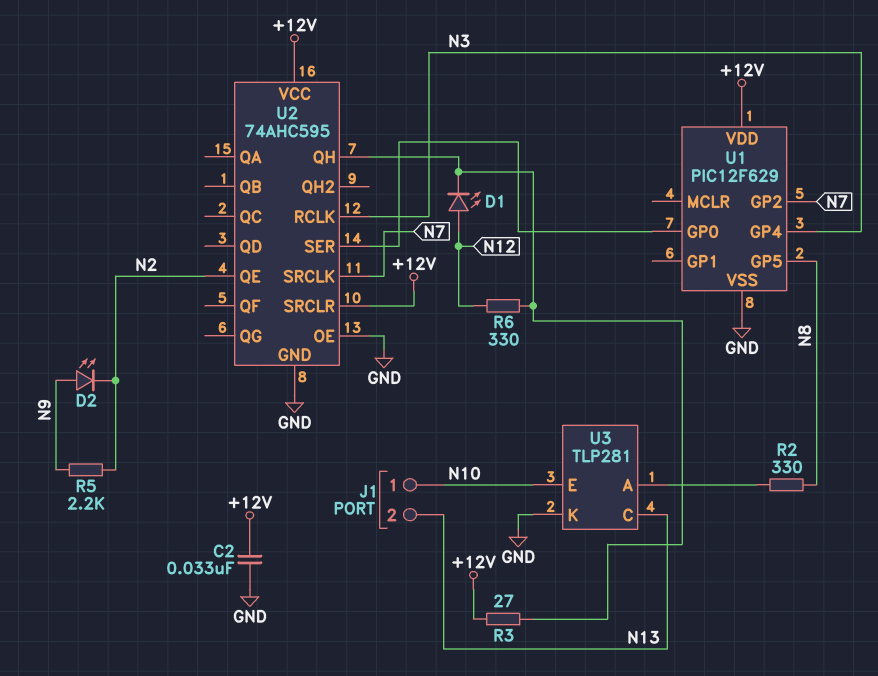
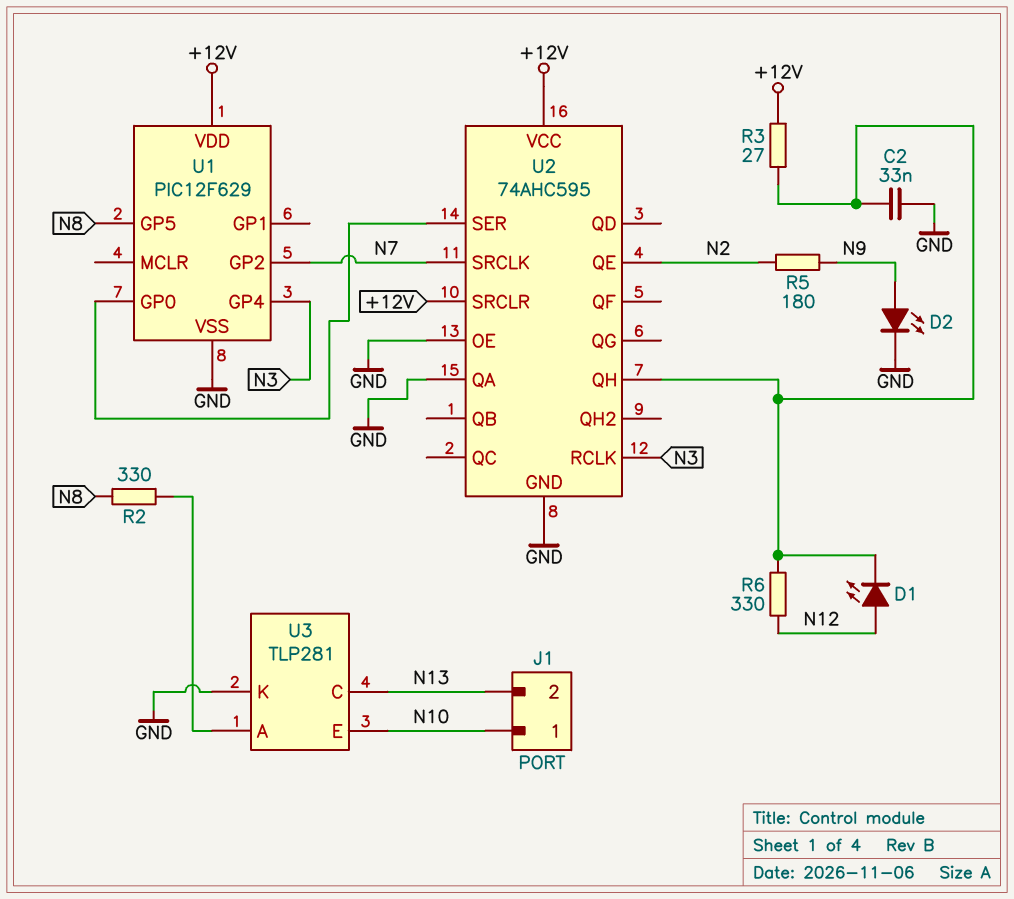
C2: 33nF (+12V, GND) -> 33nF (GND, U2/QH)
D2: LED (A N9, K N2) -> LED (A N9, K GND)
R5: 2.2k (N2, N9) -> 180 (N2, N9)
U2 pin QA: none -> GND

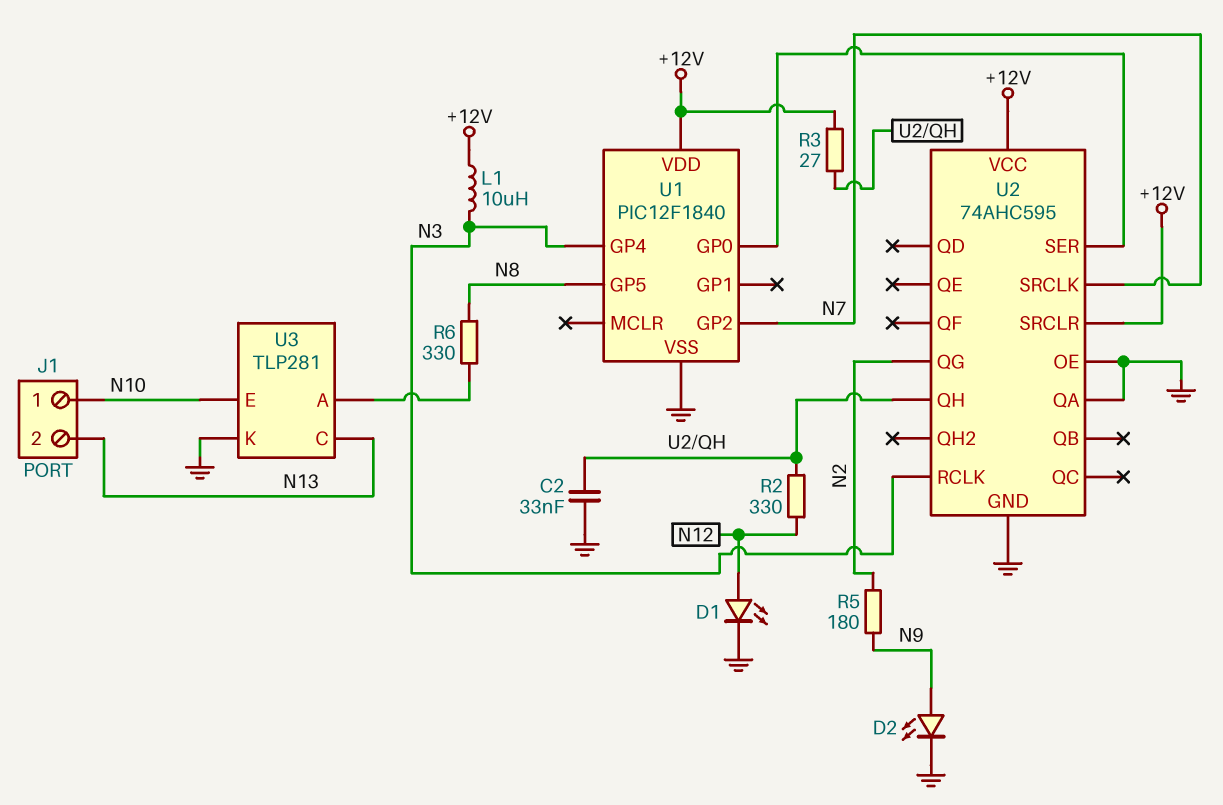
D1: LED (A N12, K U2/QH) -> LED (A N12, K GND)
L1: none -> 10uH (+12V, N3)
R2: 330 (N8, U3/A) -> 330 (N12, U2/QH)
R6: 330 (N12, U2/QH) -> 330 (N8, U3/A)
U1: PIC12F629 -> PIC12F1840
U2 pin QE: N2 -> none
U2 pin QG: none -> N2

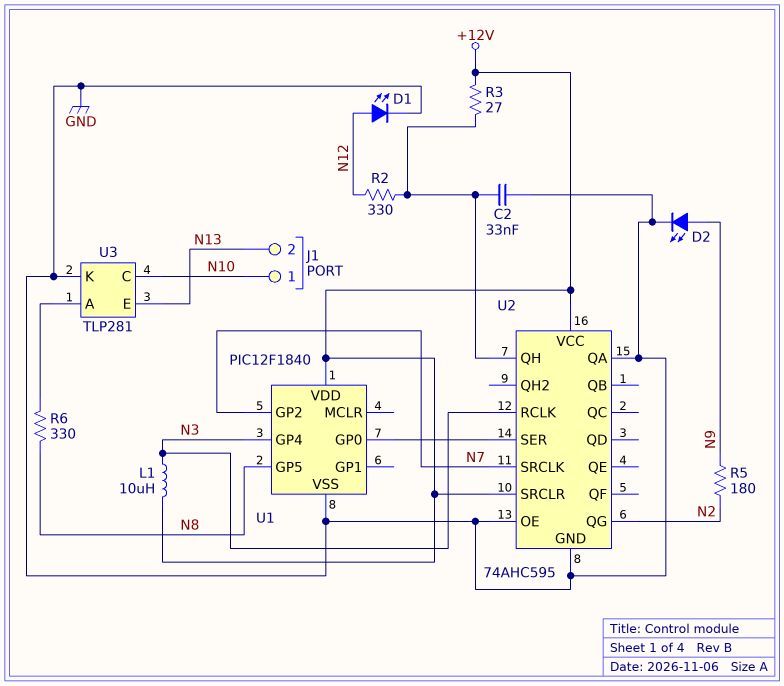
U3 pin C: N13 -> N10
U3 pin E: N10 -> N13

